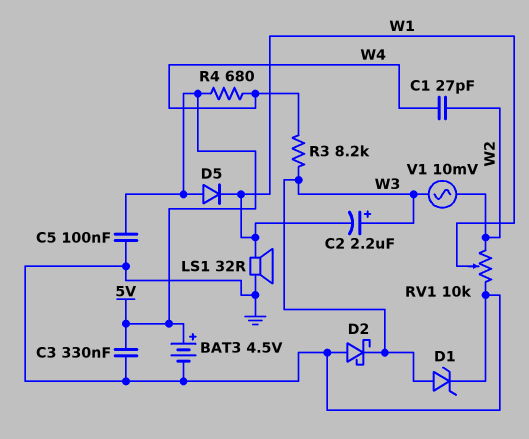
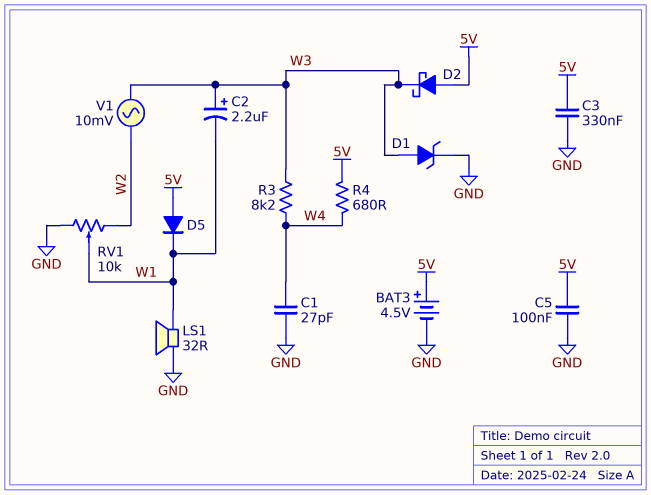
C1: 27pF (W2, W4) -> 27pF (GND, W4)
D2: schottky (A GND, K W3) -> schottky (A 5V, K W3)

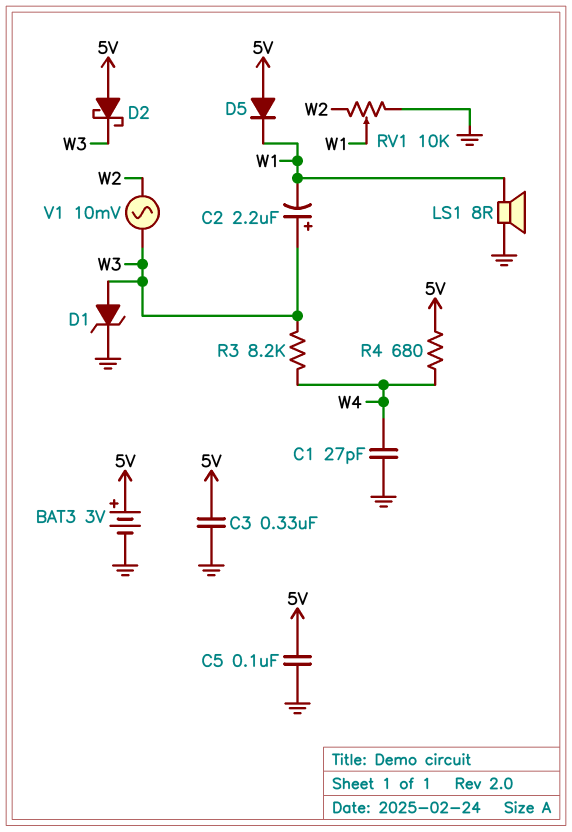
BAT3: 4.5V (plus 5V, minus GND) -> 3V (plus 5V, minus GND)
LS1: speaker 32R (GND, W1) -> speaker 8R (GND, W1)

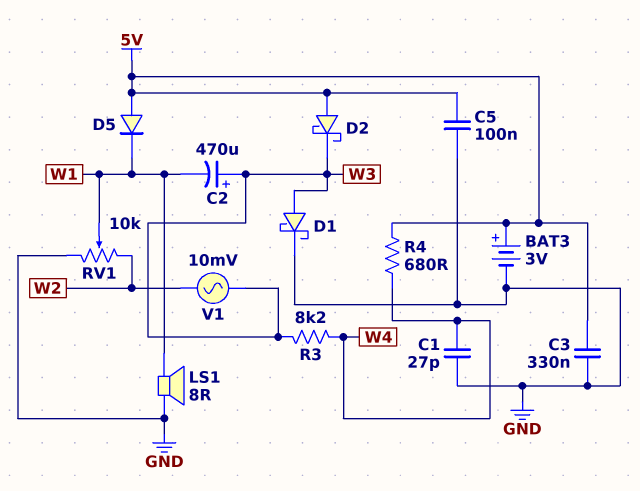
C2: 2.2uF (plus W3, minus W1) -> 470uF (plus W3, minus W1)
D1: zener (A W3, K GND) -> schottky (A W3, K GND)

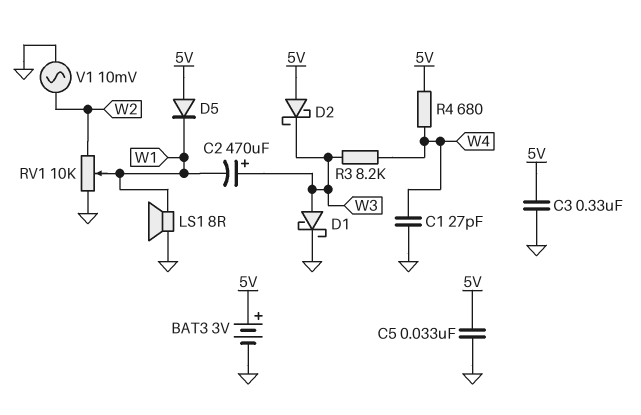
C5: 100nF (5V, GND) -> 33nF (5V, GND)
V1: AC 10mV (W2, W3) -> AC 10mV (GND, W2)

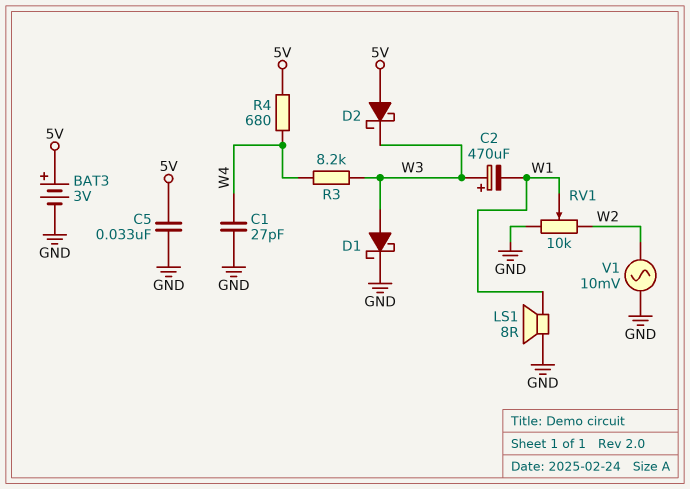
C3: 330nF (5V, GND) -> none
D5: diode (A 5V, K W1) -> none

